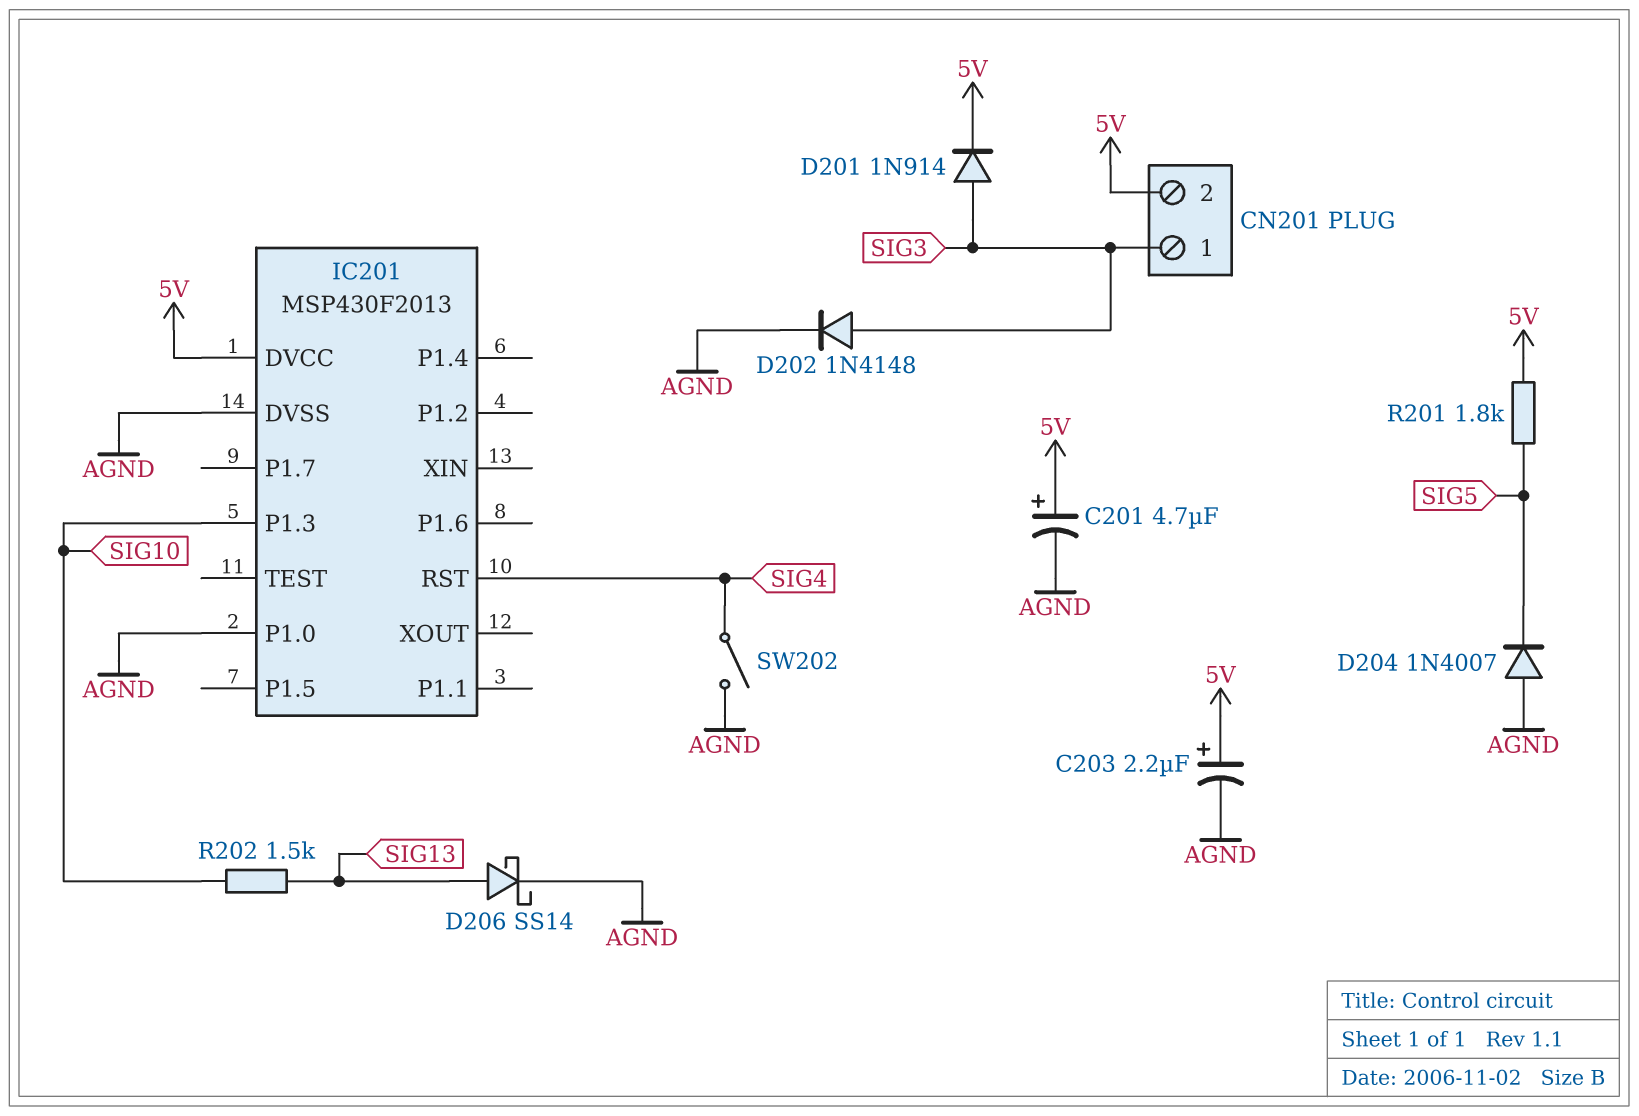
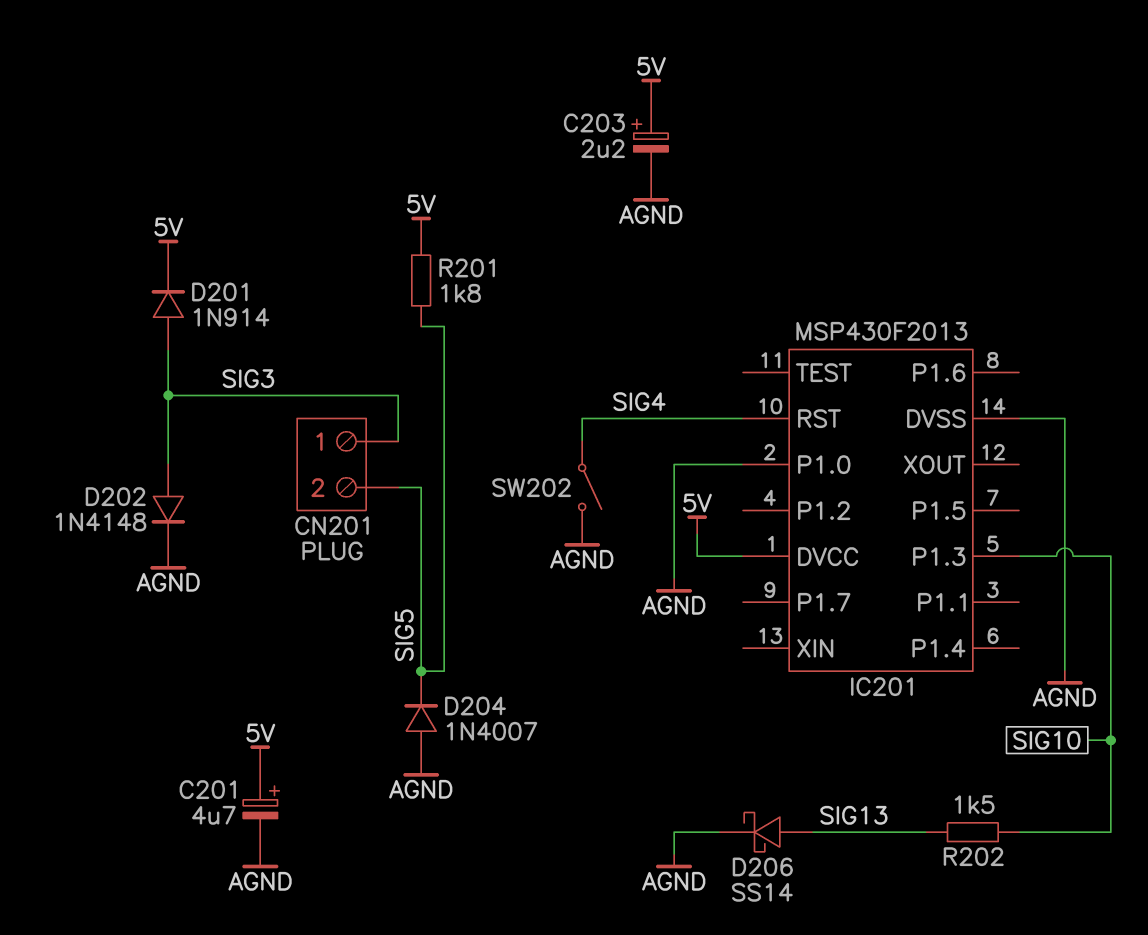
CN201 pin 2: 5V -> SIG5

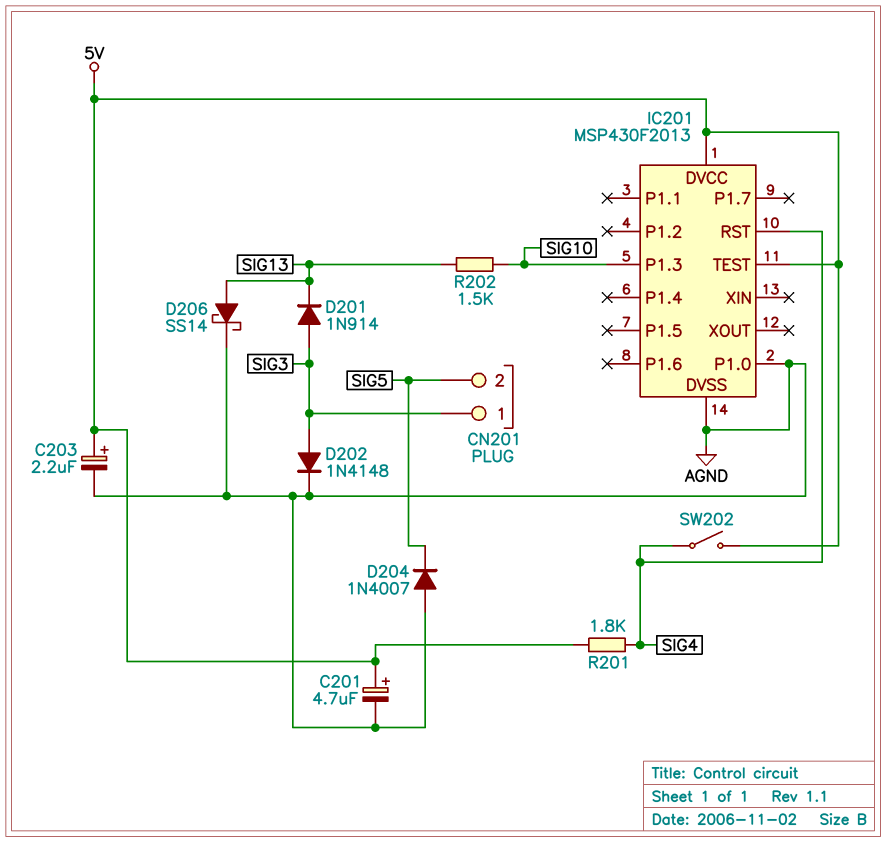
D201: diode 1N914 (A SIG3, K 5V) -> diode 1N914 (A SIG3, K SIG13)
IC201 pin TEST: none -> 5V
R201: 1.8k (5V, SIG5) -> 1.8k (5V, SIG4)
SW202: switch (AGND, SIG4) -> switch (5V, SIG4)

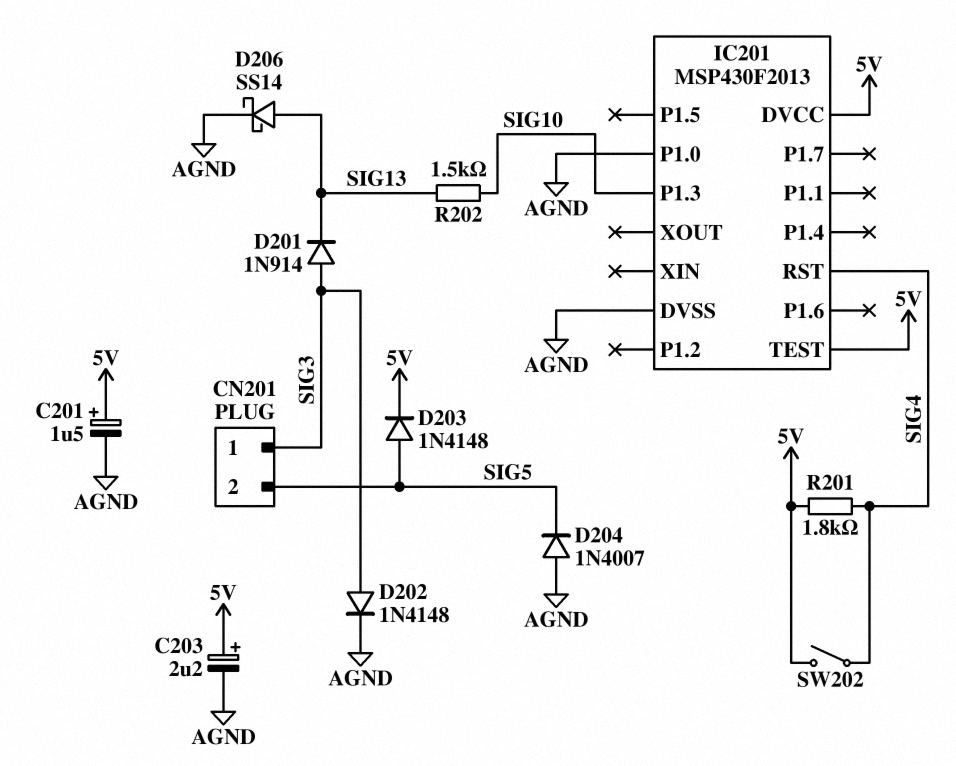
C201: 4.7uF (plus 5V, minus AGND) -> 1.5uF (plus 5V, minus AGND)
D203: none -> diode 1N4148 (A SIG5, K 5V)

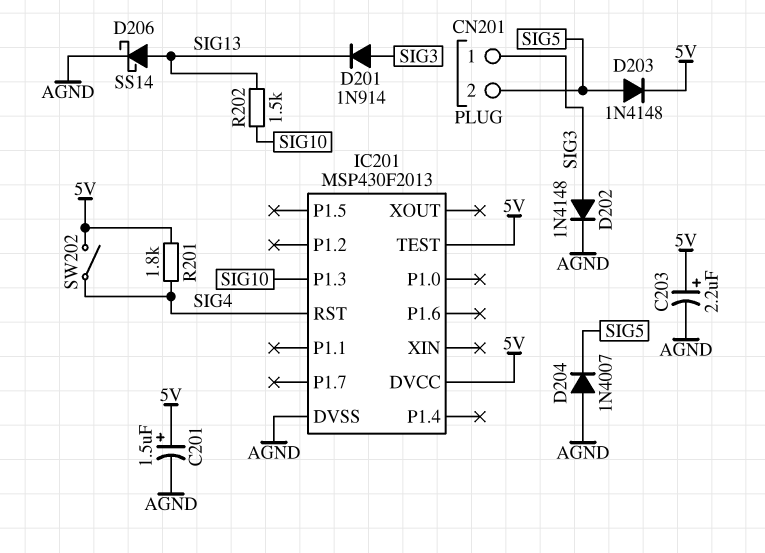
IC201 pin P1.0: AGND -> none

